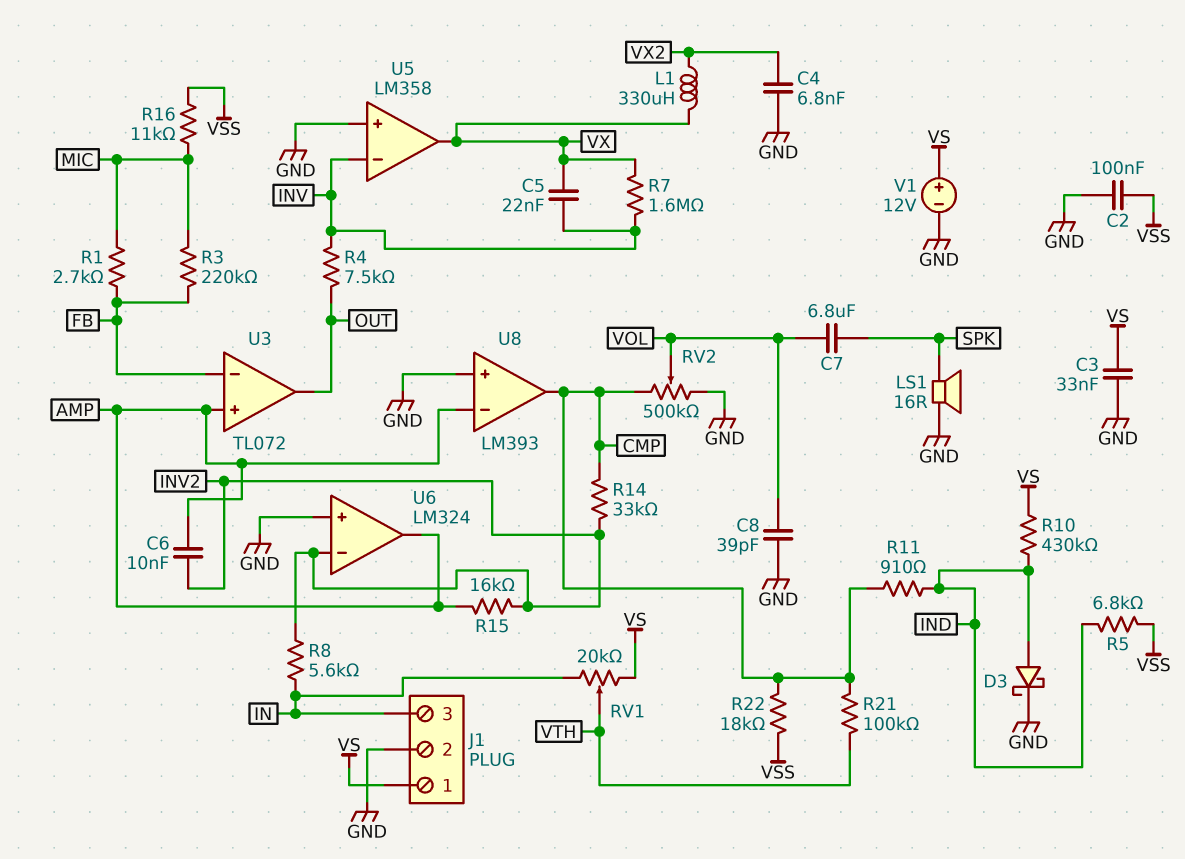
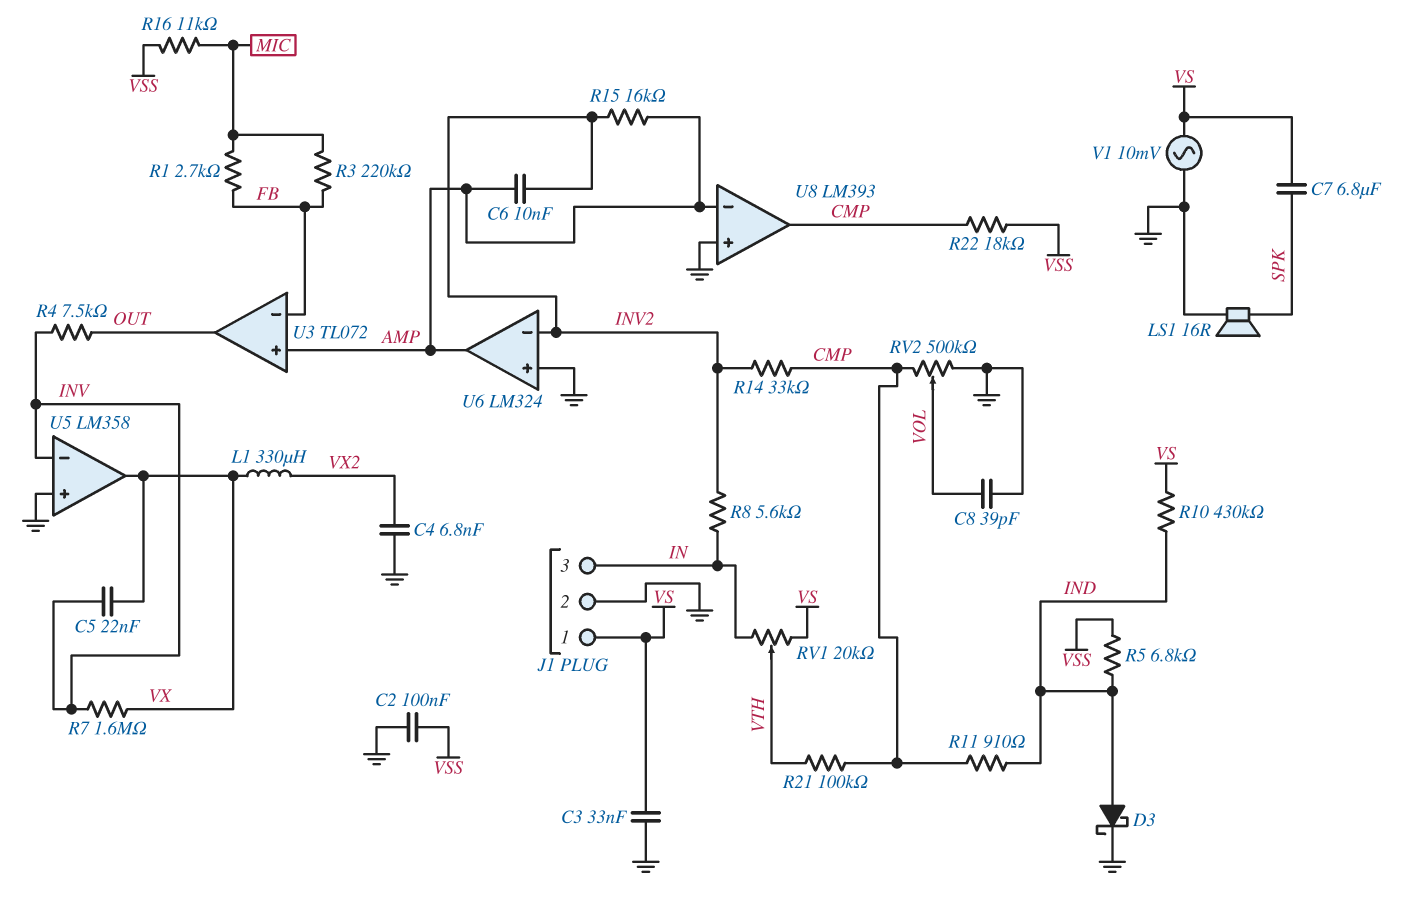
C7: 6.8uF (SPK, VOL) -> 6.8uF (SPK, VS)
V1: 12V (plus VS, minus GND) -> AC 10mV (GND, VS)

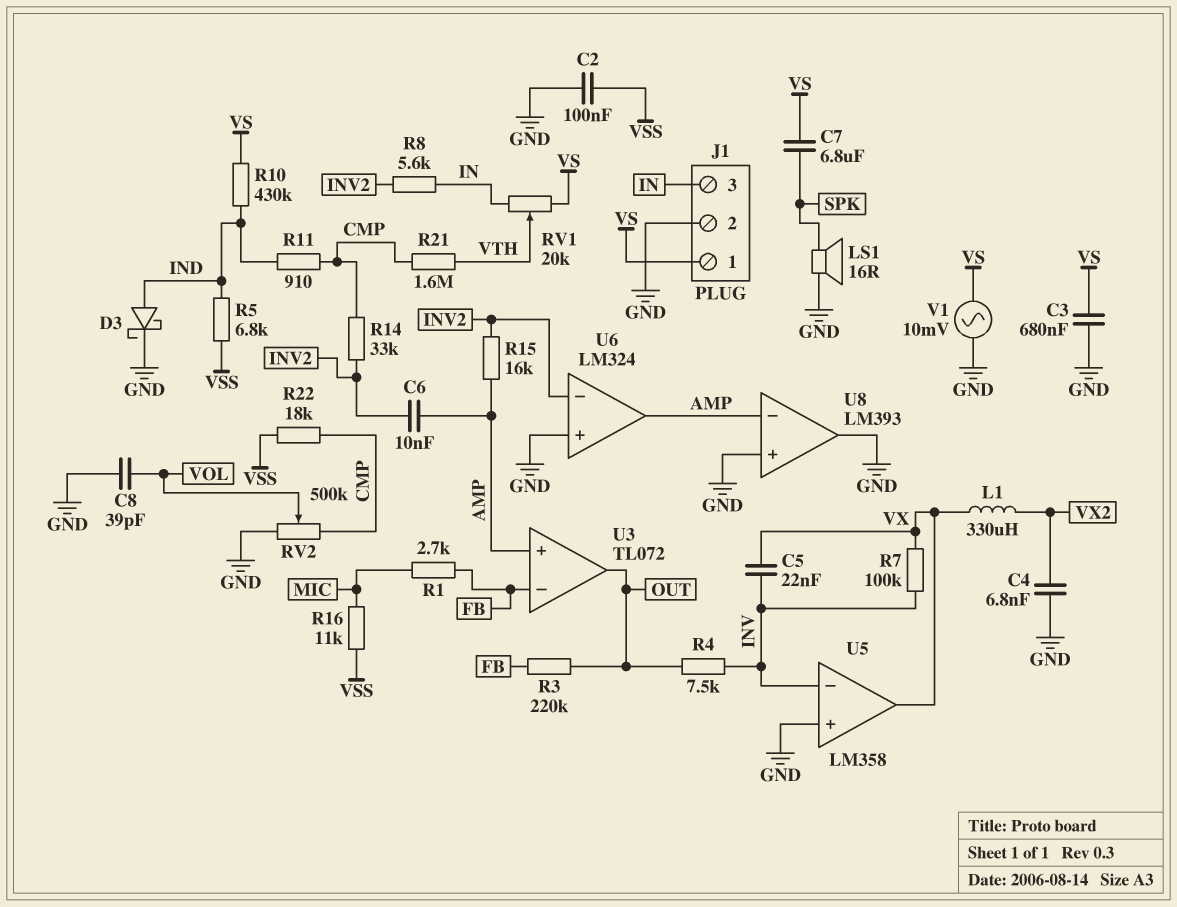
C3: 33nF (GND, VS) -> 680nF (GND, VS)
R3: 220k (FB, MIC) -> 220k (FB, OUT)
R7: 1.6M (INV, VX) -> 100k (INV, VX)
R21: 100k (CMP, VTH) -> 1.6M (CMP, VTH)
U8 pin out: CMP -> GND

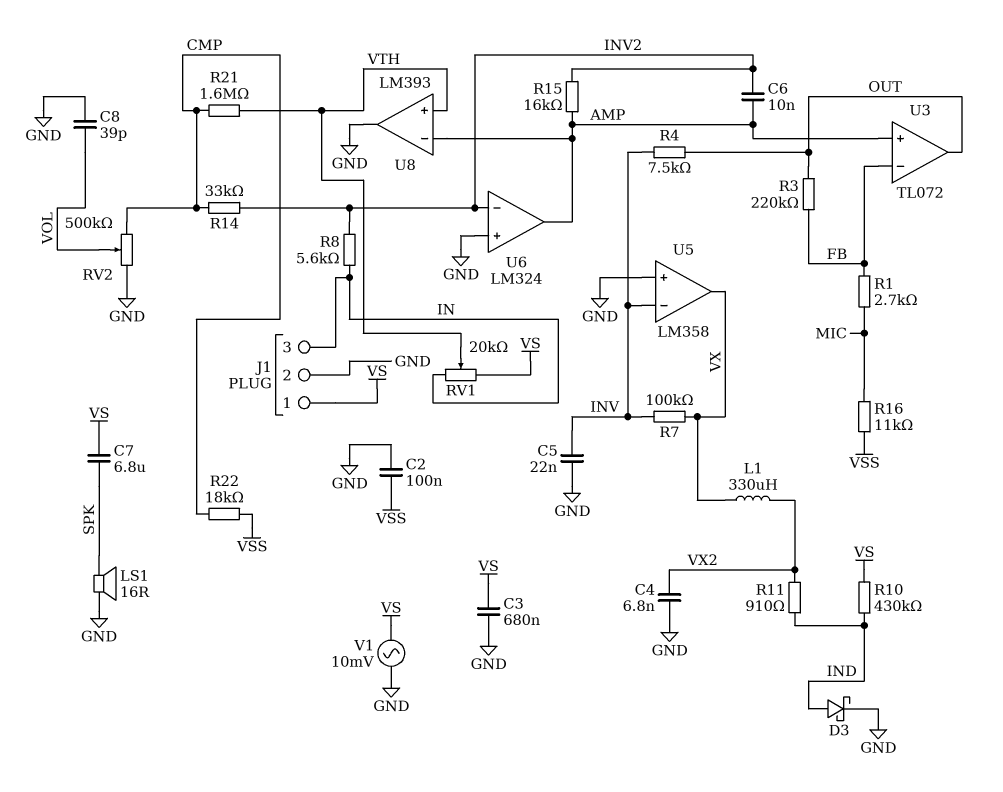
C5: 22nF (INV, VX) -> 22nF (GND, INV)
R5: 6.8k (IND, VSS) -> none
R11: 910 (CMP, IND) -> 910 (IND, VX2)
U8 pin in+: GND -> VTH

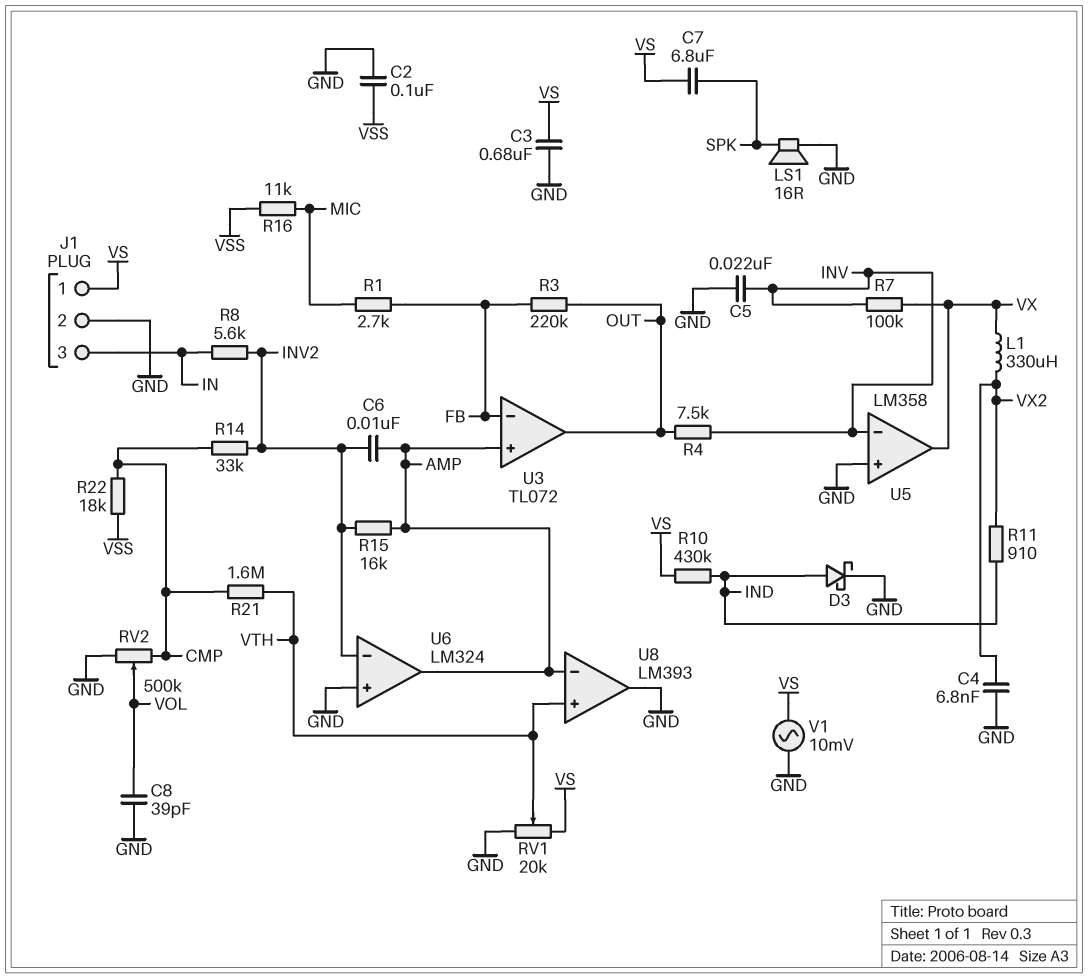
RV1: 20k (IN, VS, wiper VTH) -> 20k (GND, VS, wiper VTH)

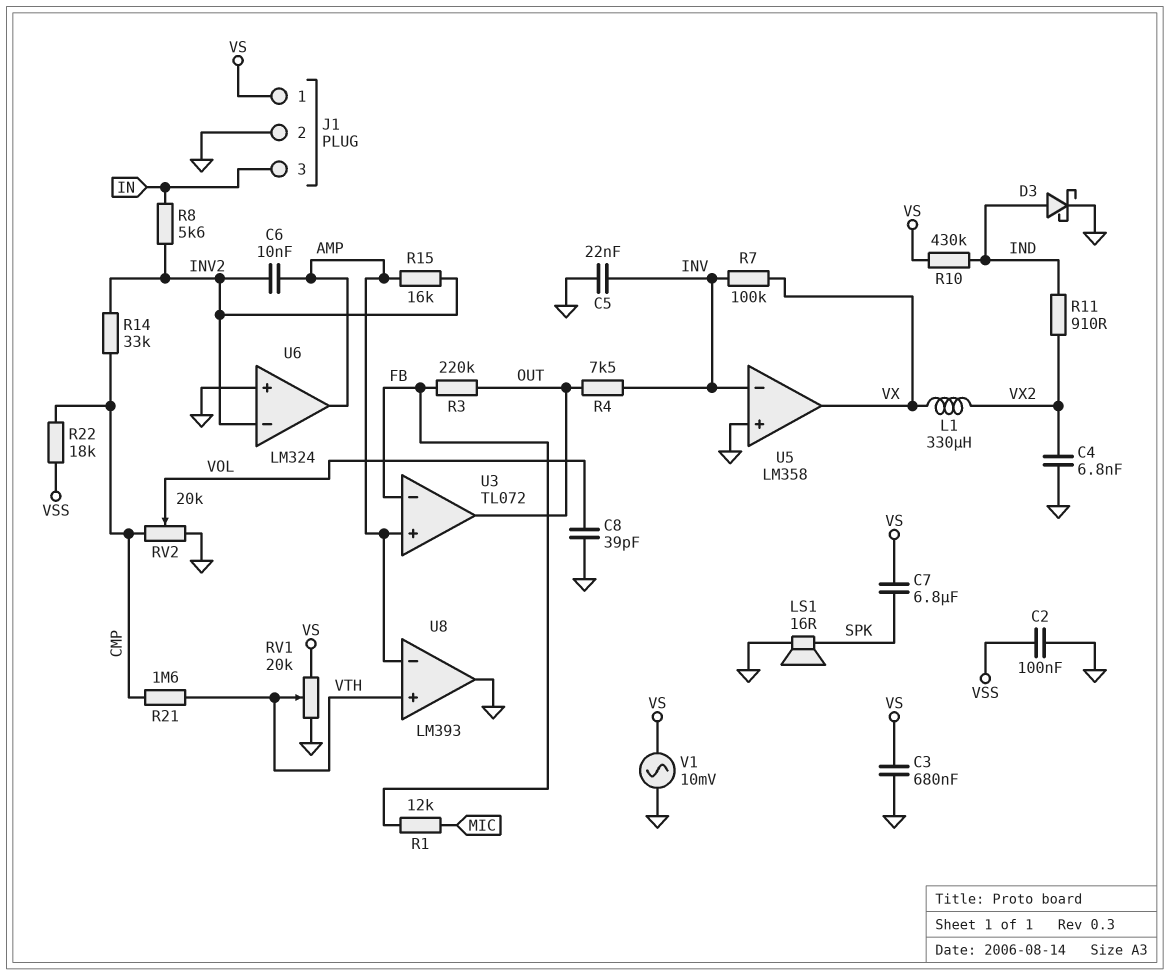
R1: 2.7k (FB, MIC) -> 12k (FB, MIC)
R16: 11k (MIC, VSS) -> none
RV2: 500k (CMP, GND, wiper VOL) -> 20k (CMP, GND, wiper VOL)

